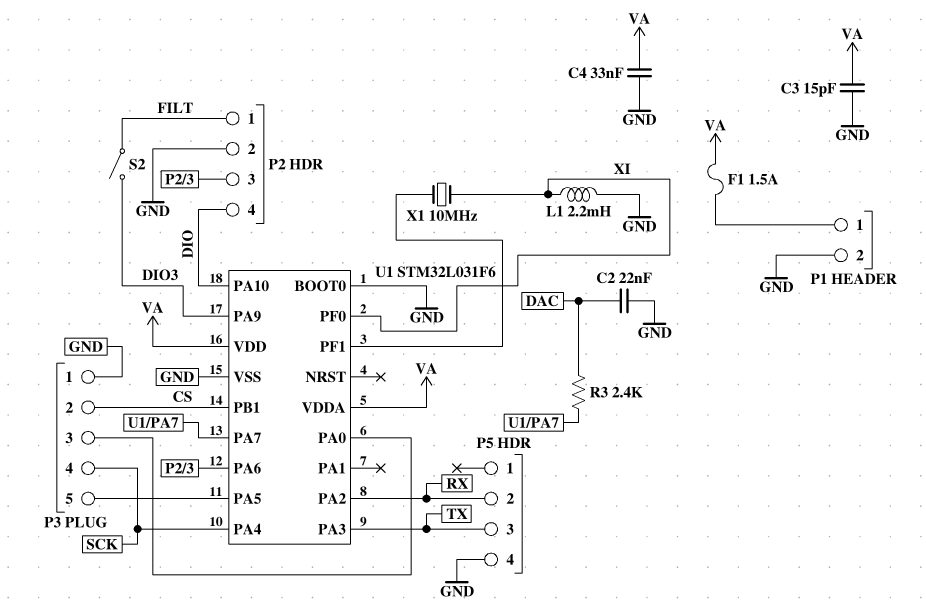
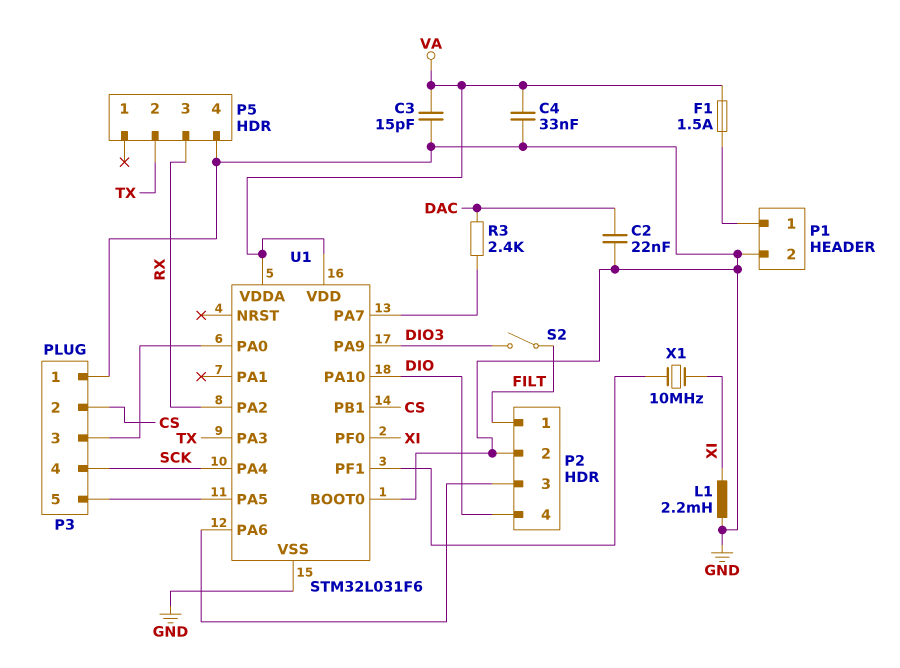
P5 pin 2: RX -> TX
P5 pin 3: TX -> RX

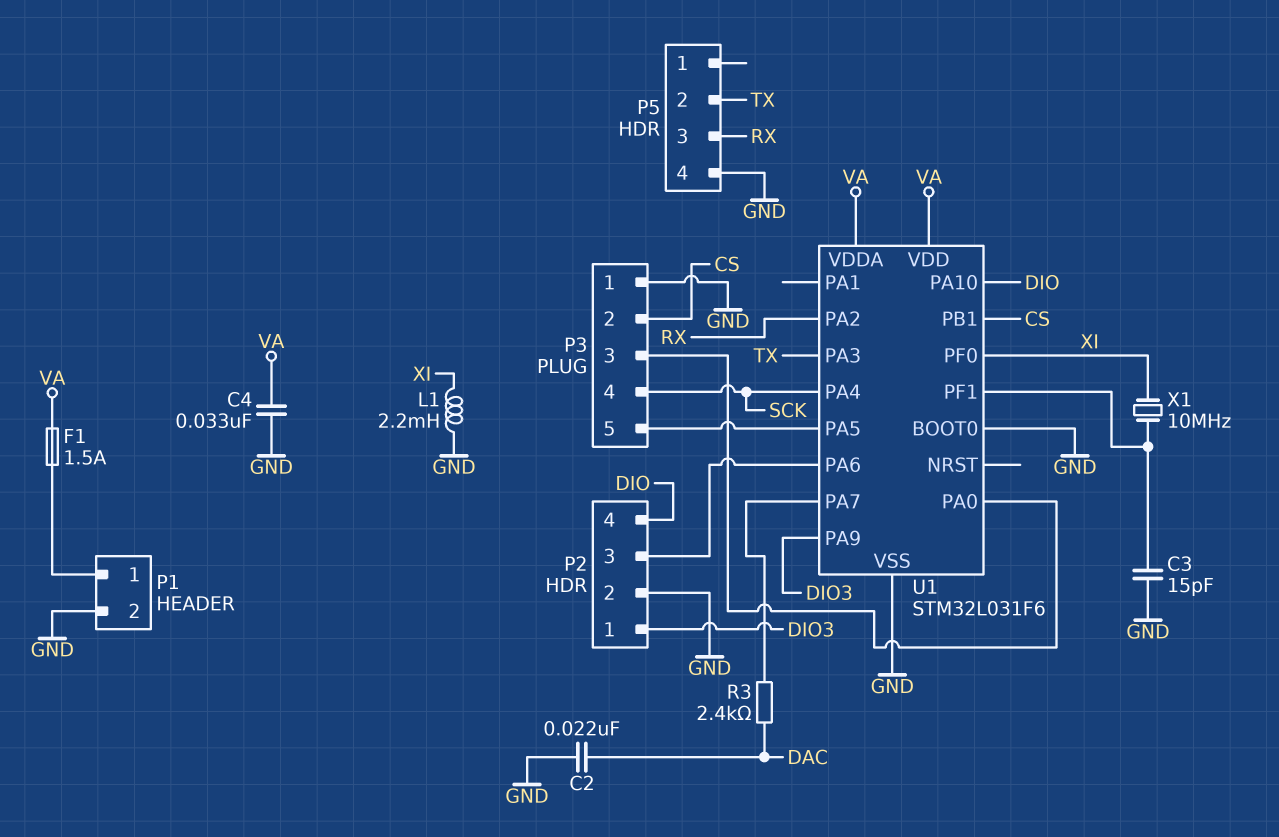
C3: 15pF (GND, VA) -> 15pF (GND, U1/PF1)
P2 pin 1: FILT -> DIO3
S2: switch (DIO3, FILT) -> none

